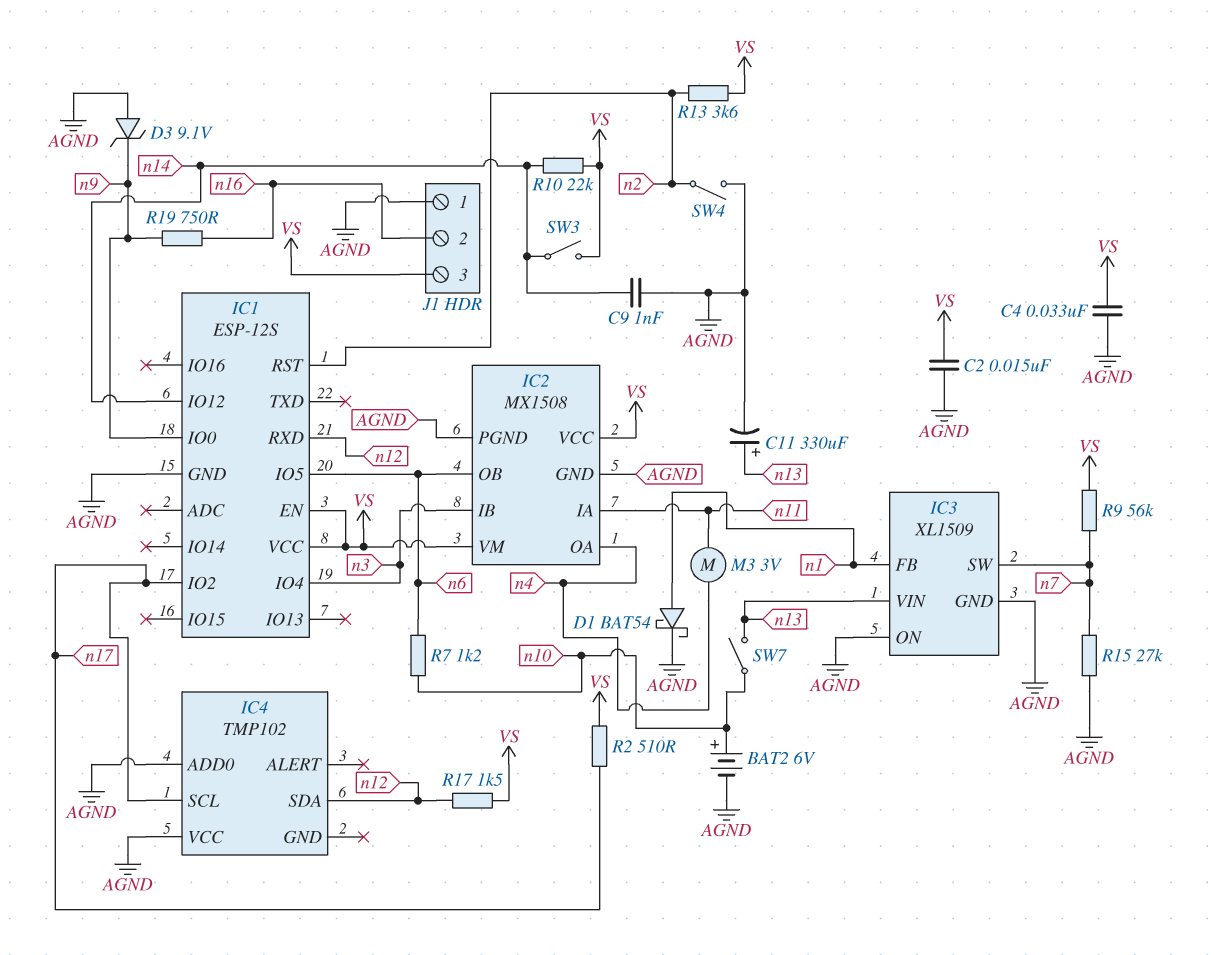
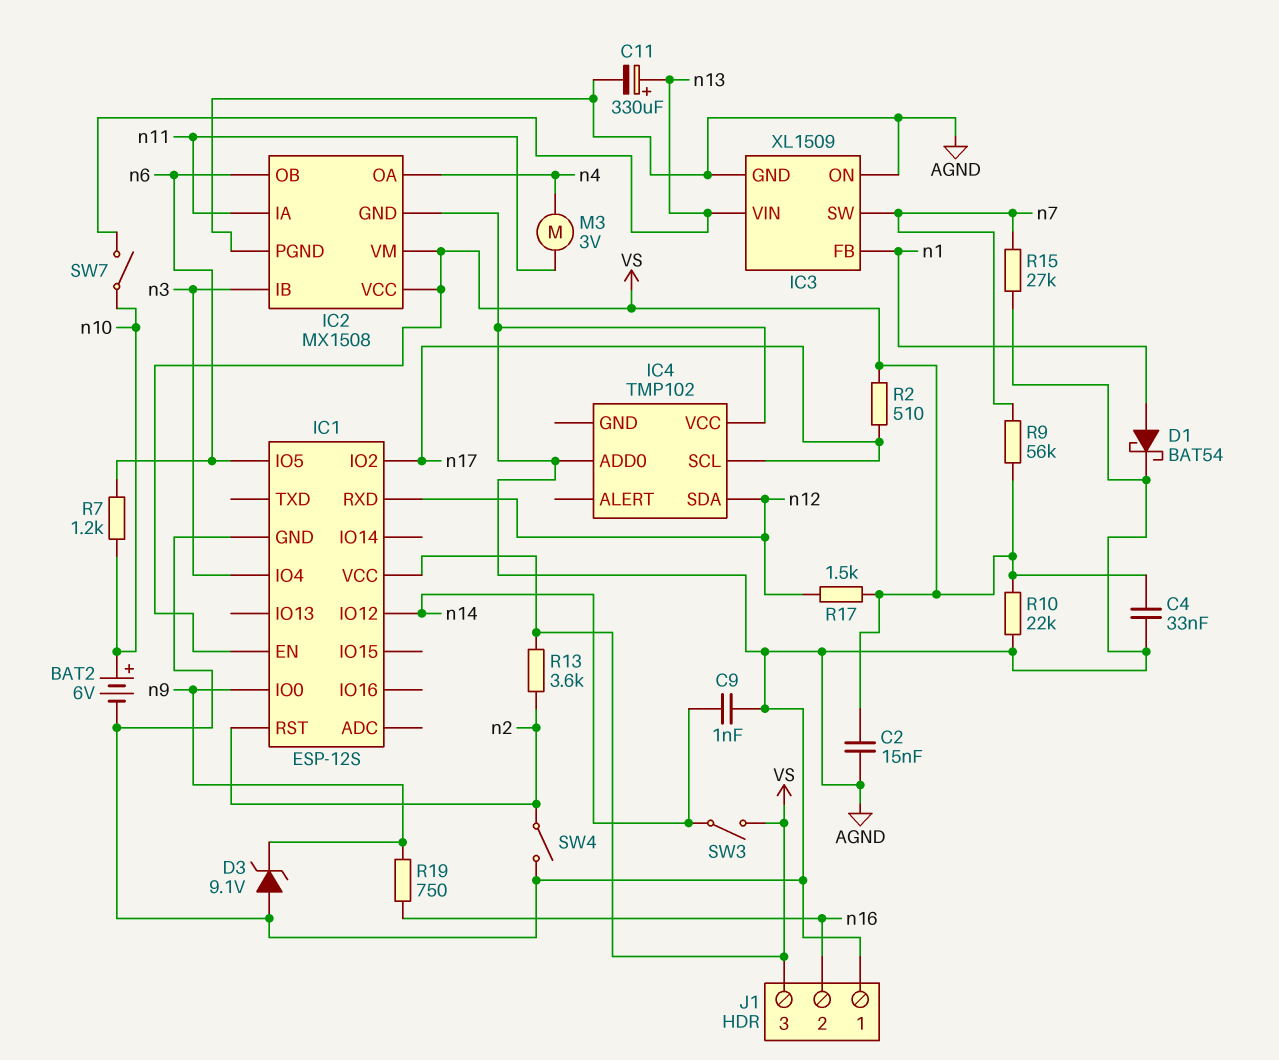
R10: 22k (VS, n14) -> 22k (AGND, VS)

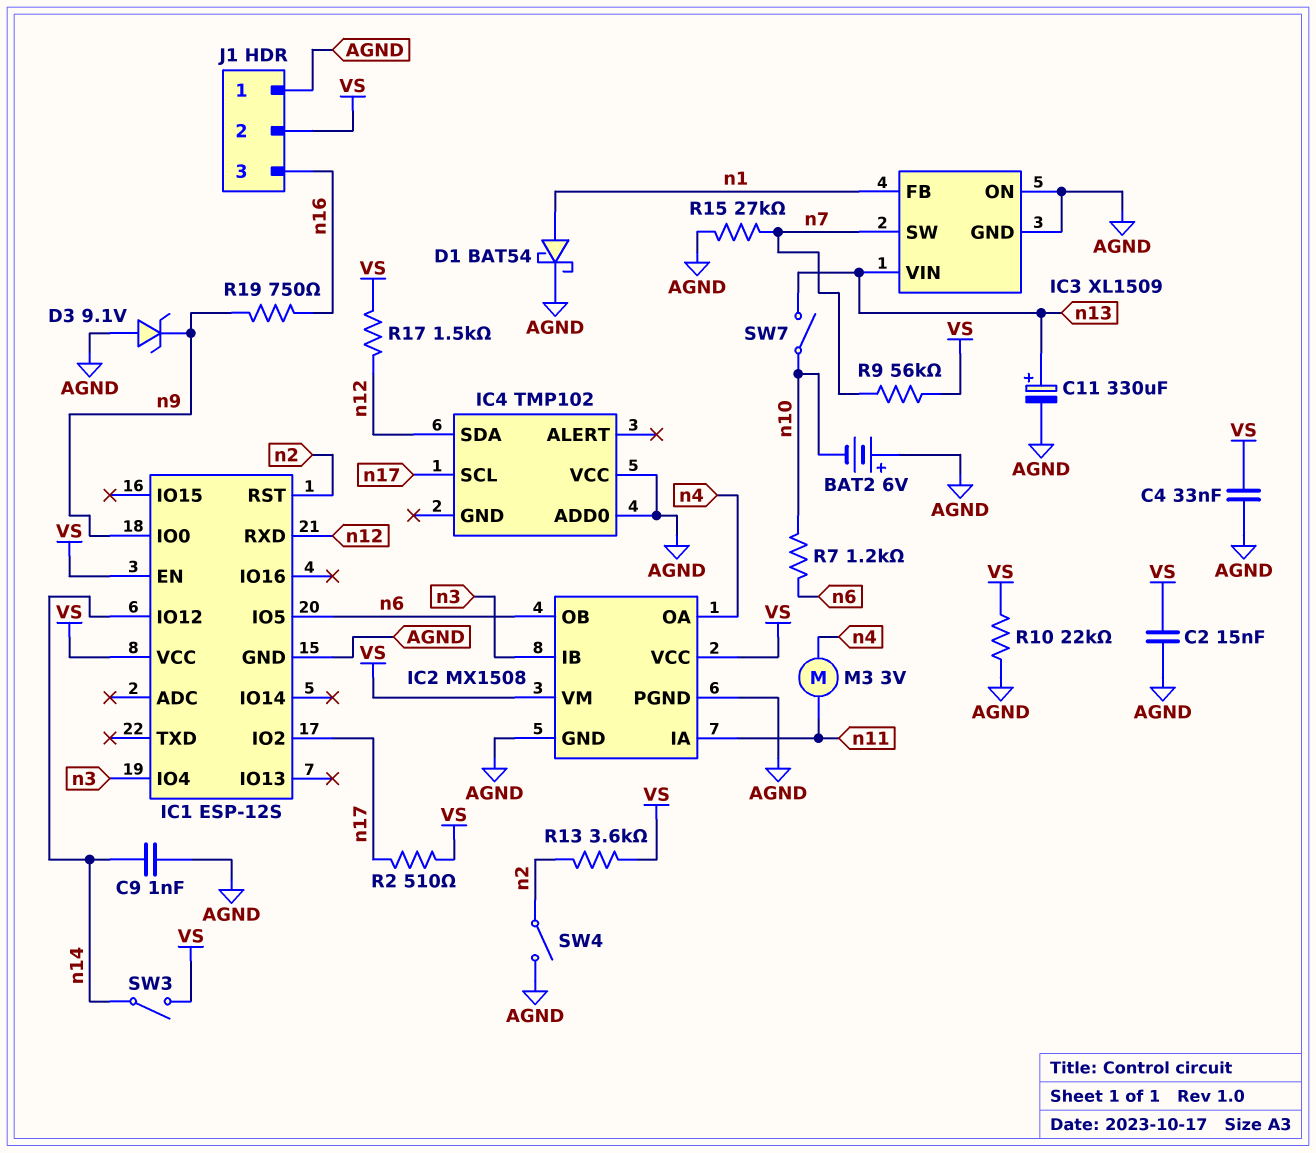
BAT2: 6V (plus n10, minus AGND) -> 6V (plus AGND, minus n10)
J1 pin 2: n16 -> VS
J1 pin 3: VS -> n16

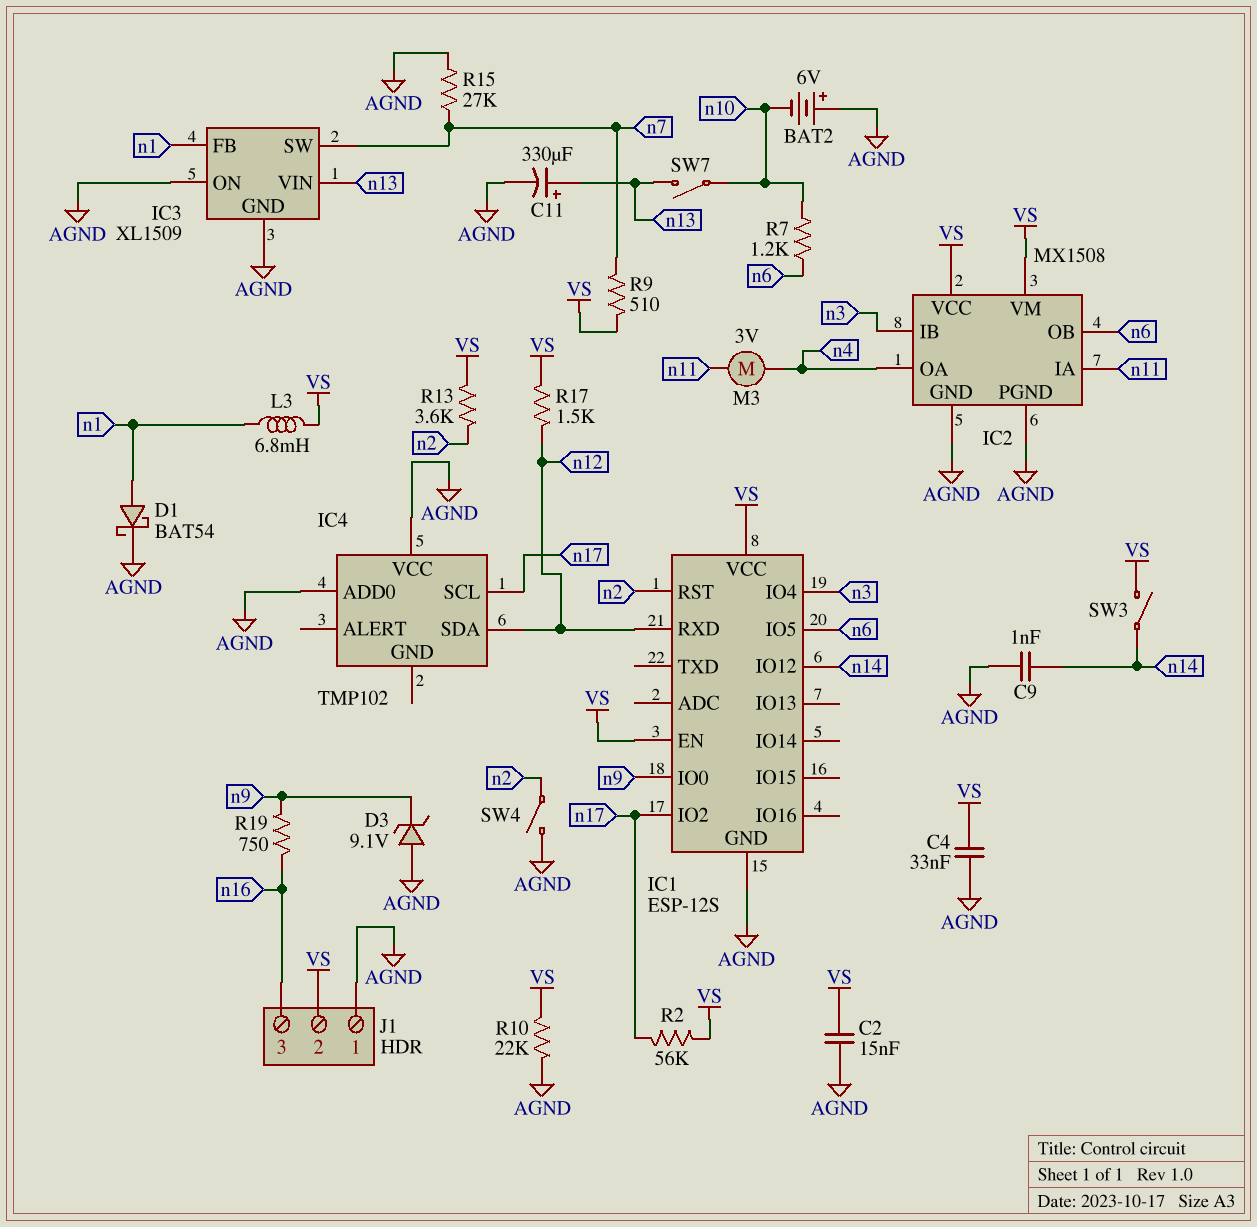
L3: none -> 6.8mH (VS, n1)
R2: 510 (VS, n17) -> 56k (VS, n17)
R9: 56k (VS, n7) -> 510 (VS, n7)

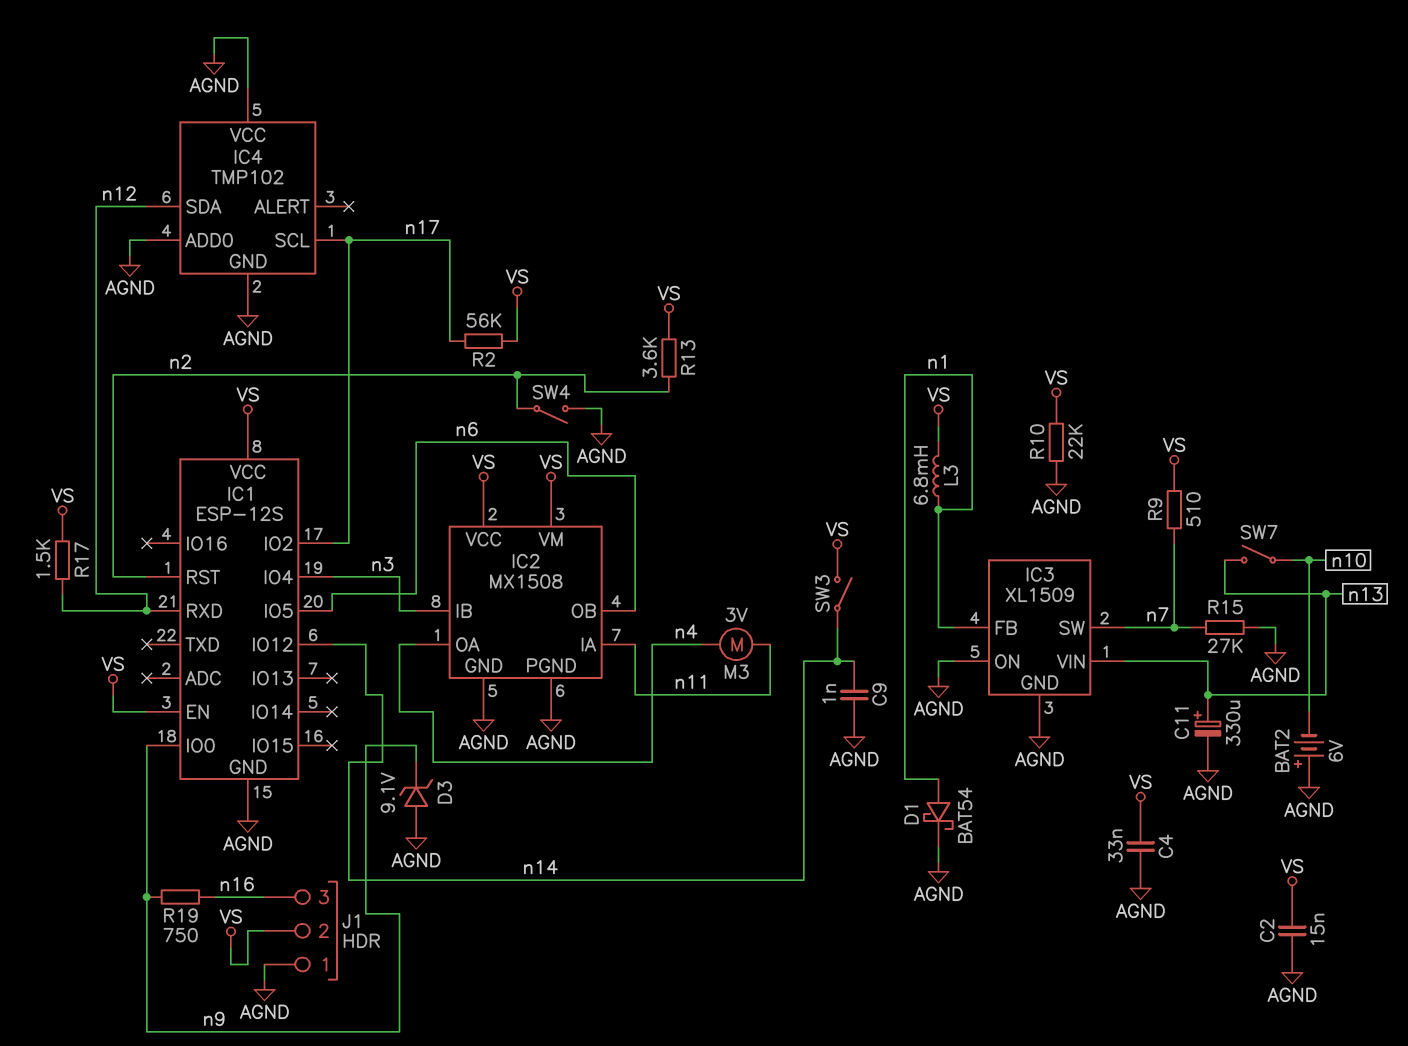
IC4 pin GND: none -> AGND
R7: 1.2k (n6, n10) -> none

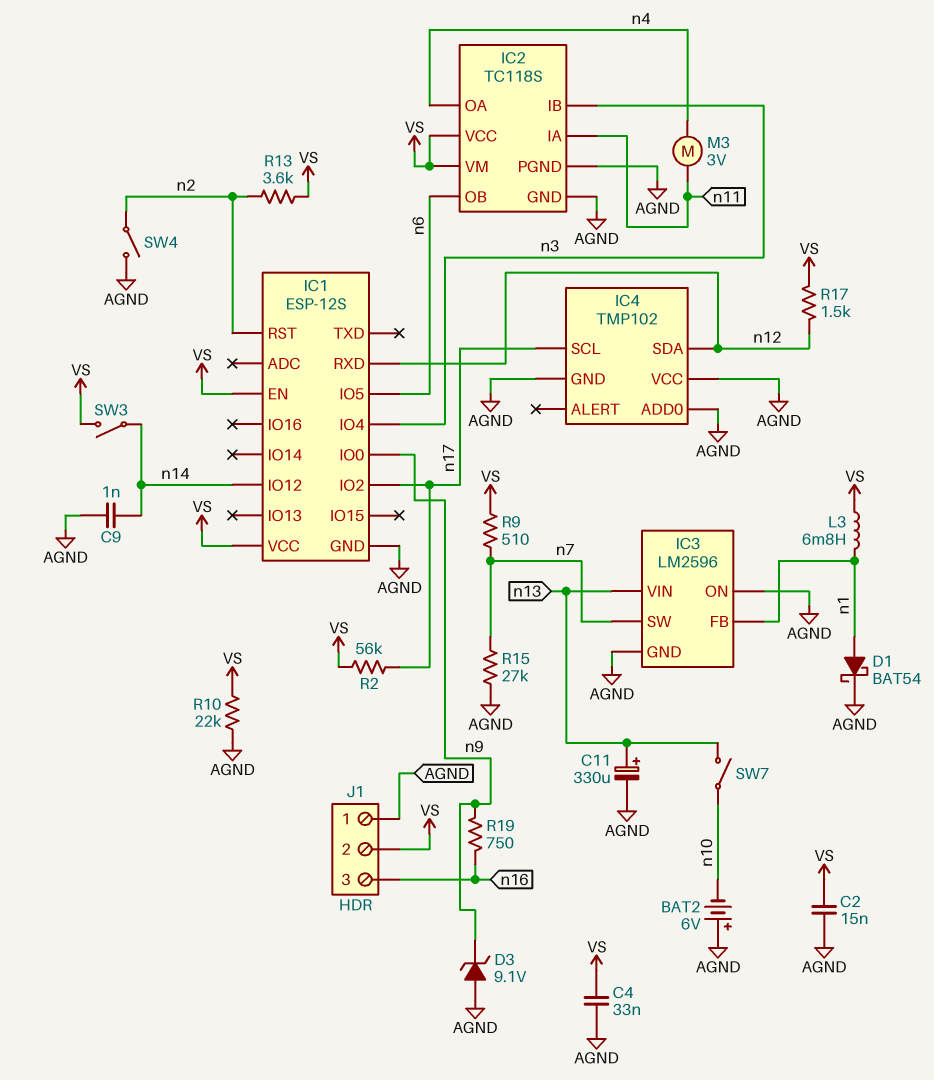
IC2: MX1508 -> TC118S
IC3: XL1509 -> LM2596

